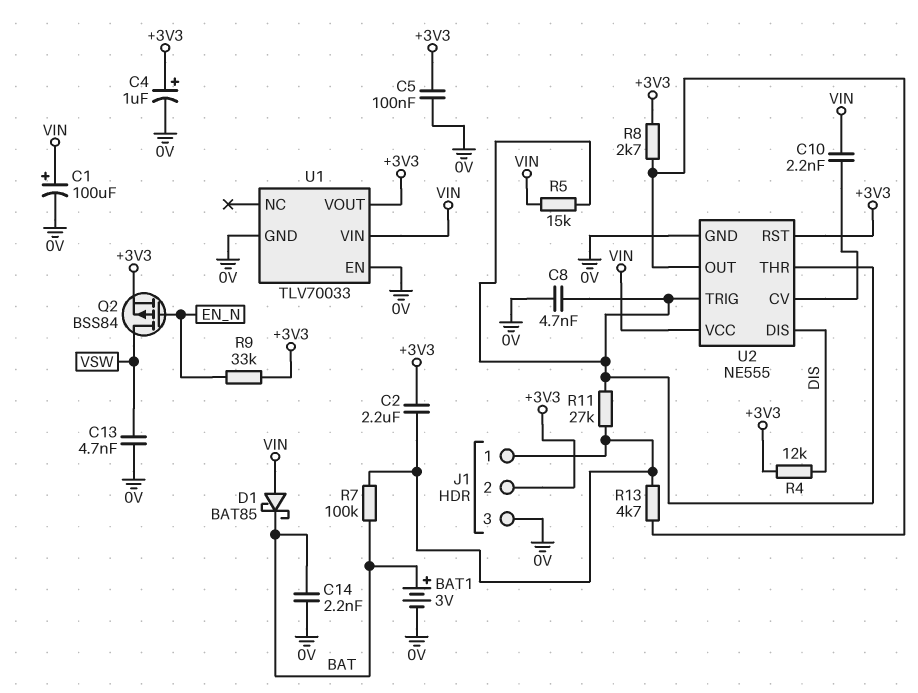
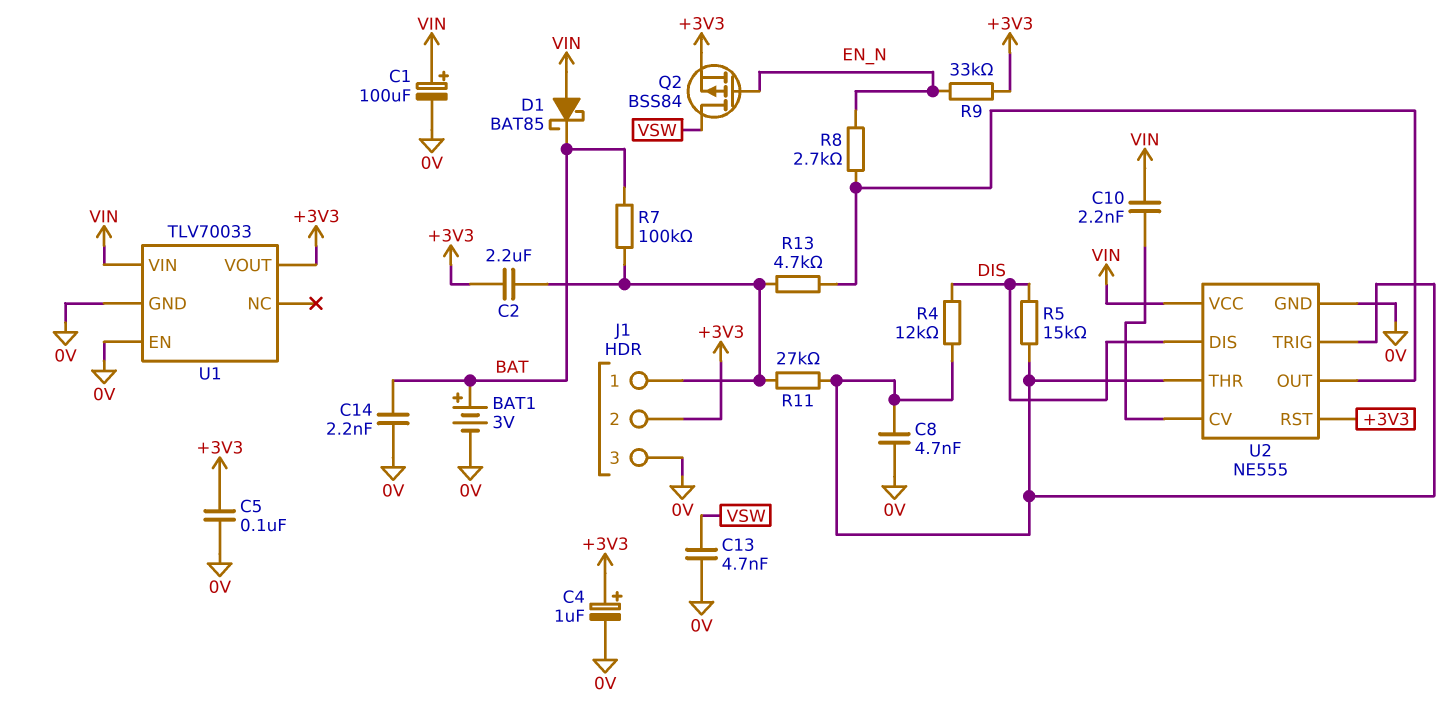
R4: 12k (+3V3, DIS) -> 12k (DIS, U2/THR)
R5: 15k (U2/THR, VIN) -> 15k (DIS, U2/THR)
R8: 2.7k (+3V3, U2/OUT) -> 2.7k (EN_N, U2/OUT)

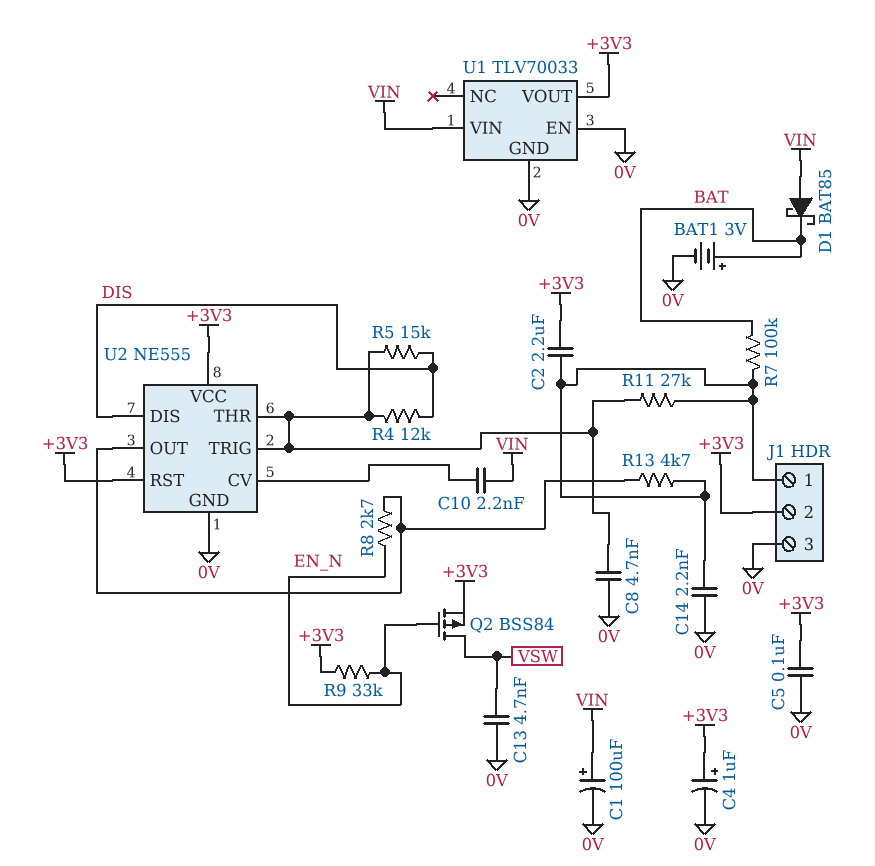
C14: 2.2nF (0V, BAT) -> 2.2nF (0V, J1/1)
U2 pin VCC: VIN -> +3V3

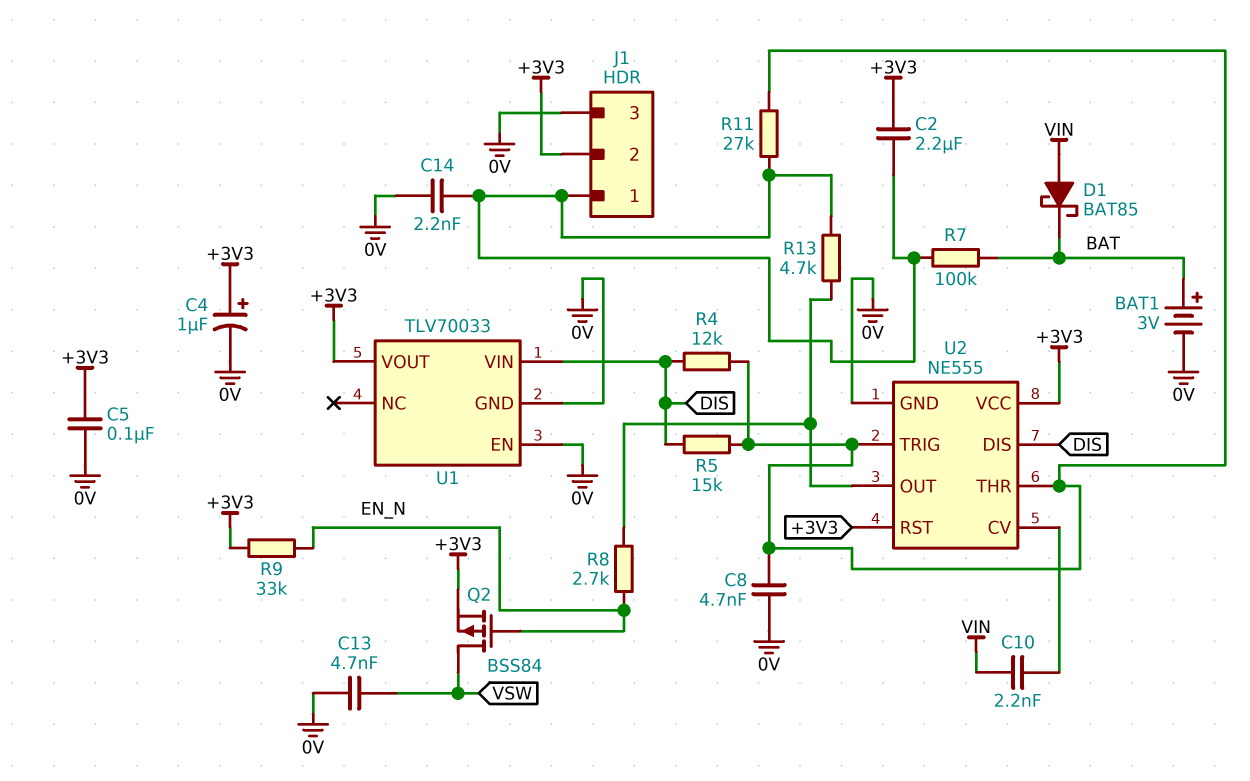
C1: 100uF (plus VIN, minus 0V) -> none
U1 pin VIN: VIN -> DIS

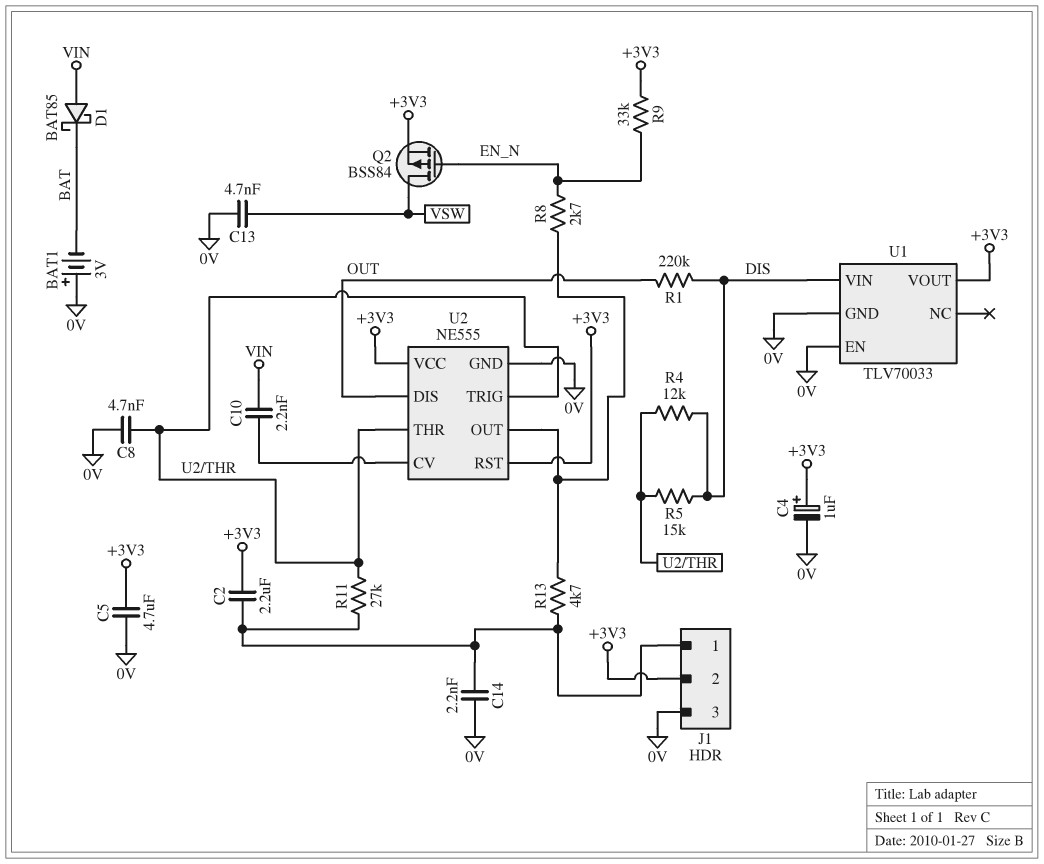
BAT1: 3V (plus BAT, minus 0V) -> 3V (plus 0V, minus BAT)
C5: 100nF (+3V3, 0V) -> 4.7uF (+3V3, 0V)
R1: none -> 220k (DIS, OUT)
R7: 100k (BAT, J1/1) -> none
U2 pin DIS: DIS -> OUT

